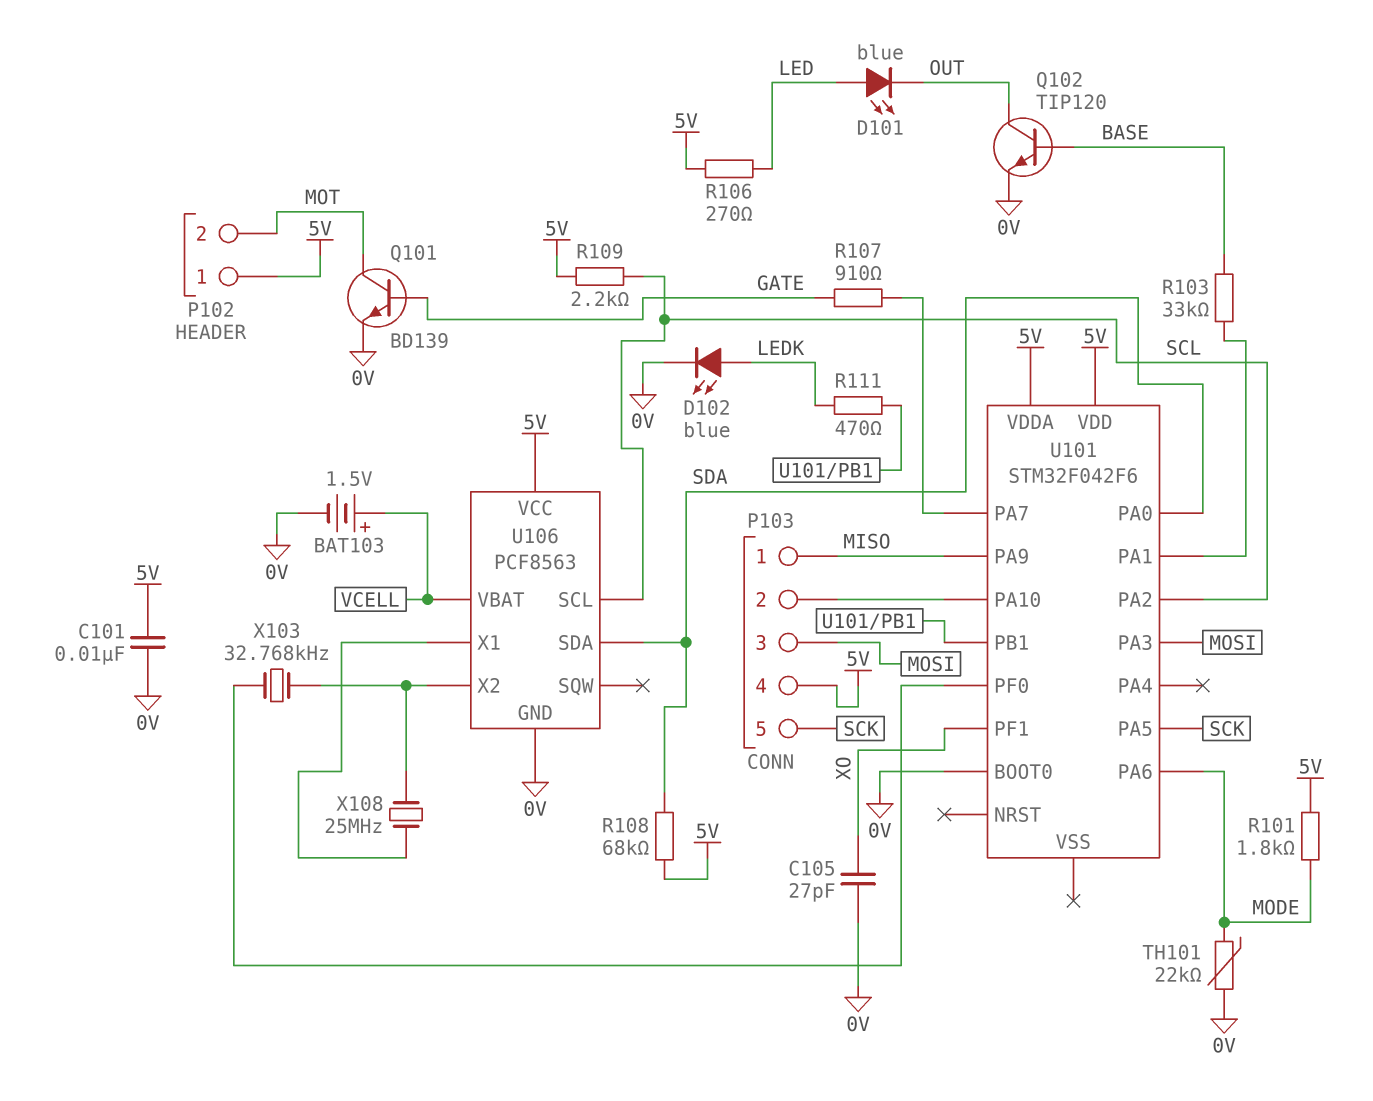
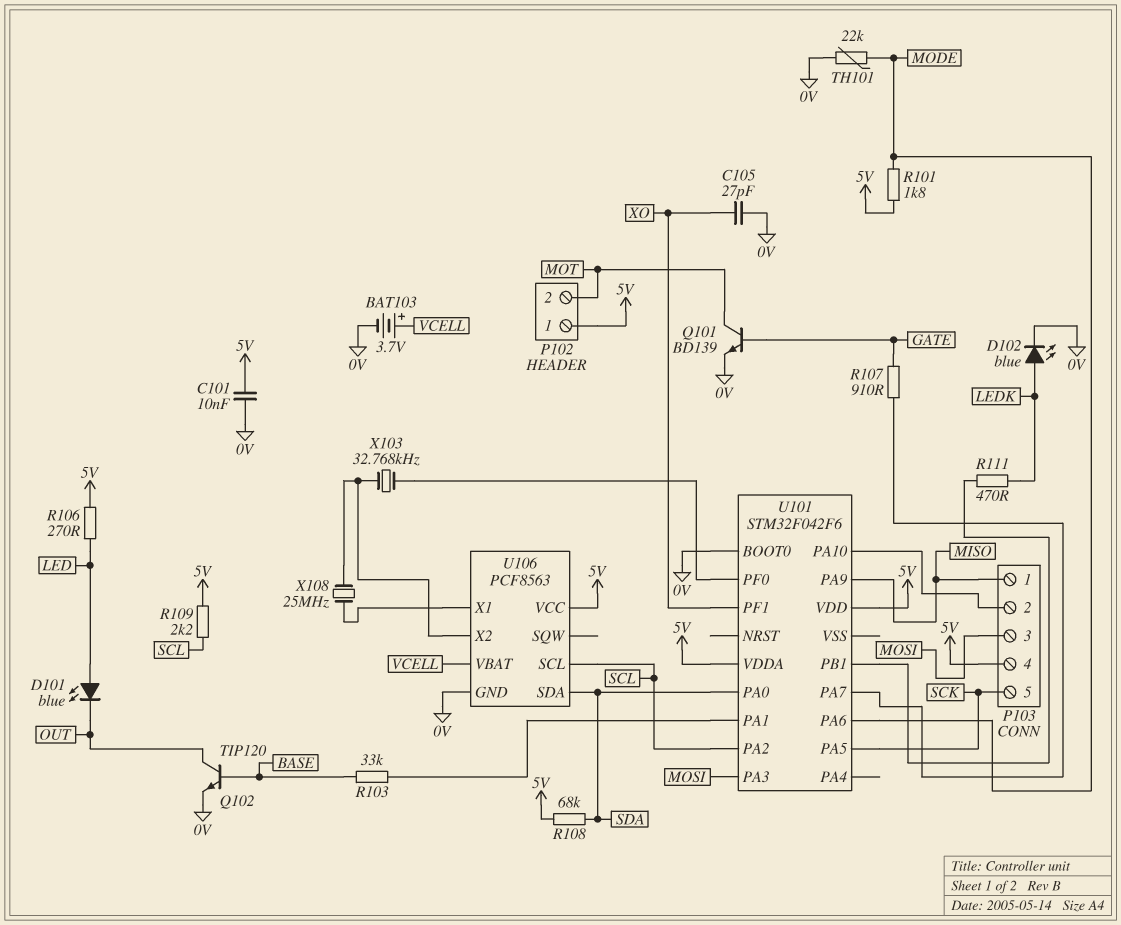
BAT103: 1.5V (plus VCELL, minus 0V) -> 3.7V (plus VCELL, minus 0V)

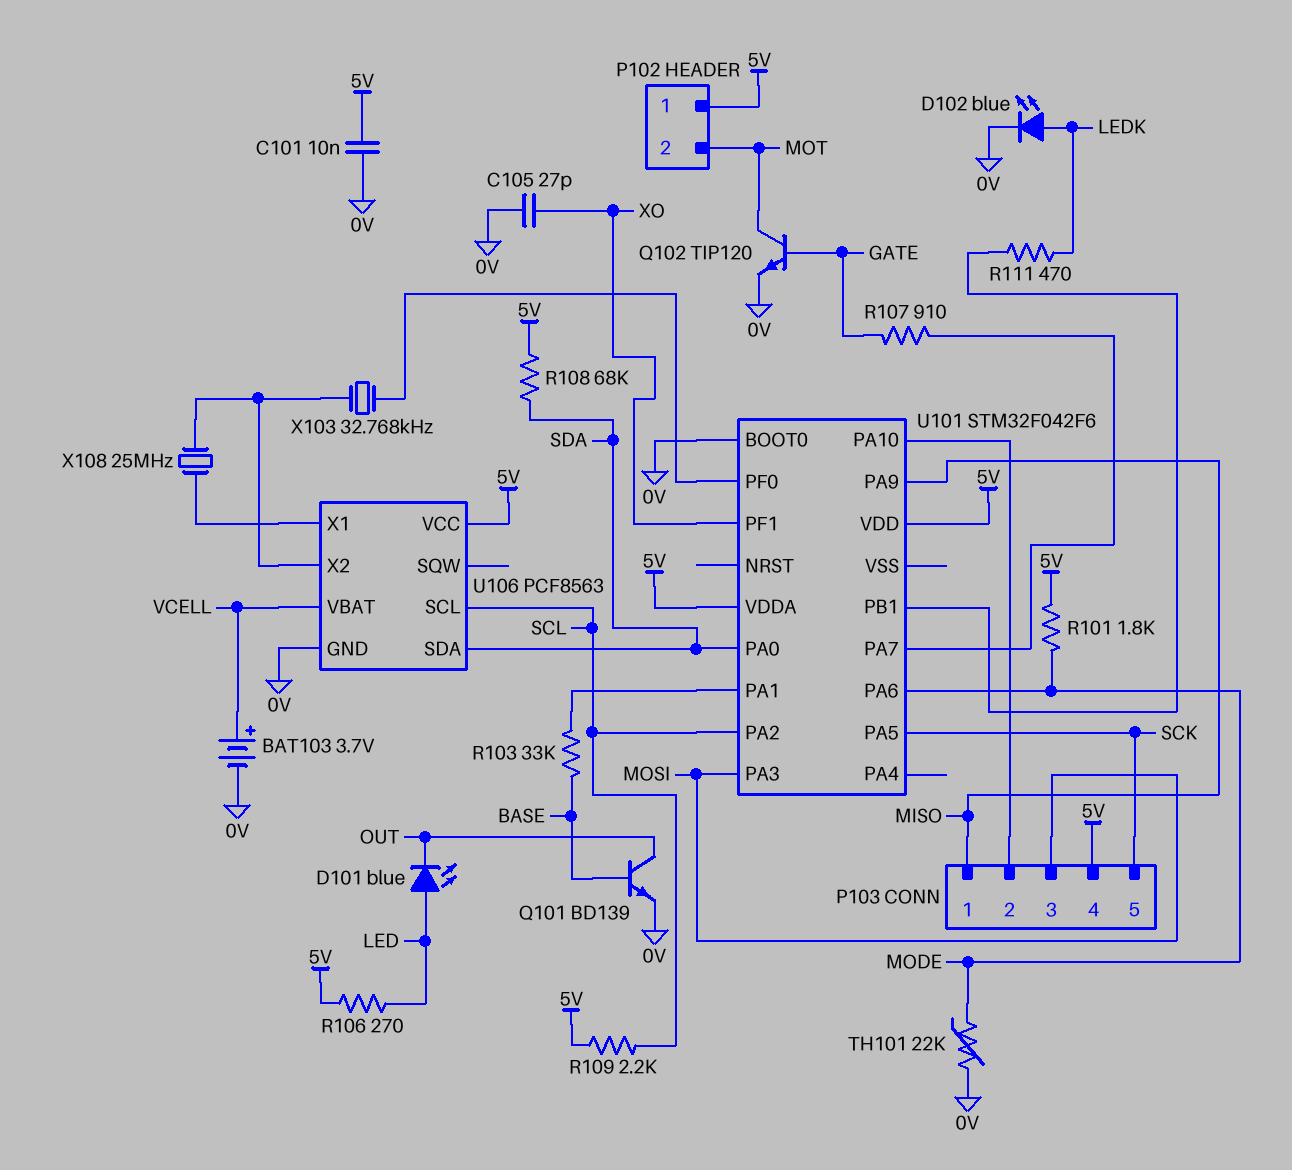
Q101: NPN BD139 (B GATE, C MOT, E 0V) -> NPN BD139 (B BASE, C OUT, E 0V)
Q102: NPN TIP120 (B BASE, C OUT, E 0V) -> NPN TIP120 (B GATE, C MOT, E 0V)

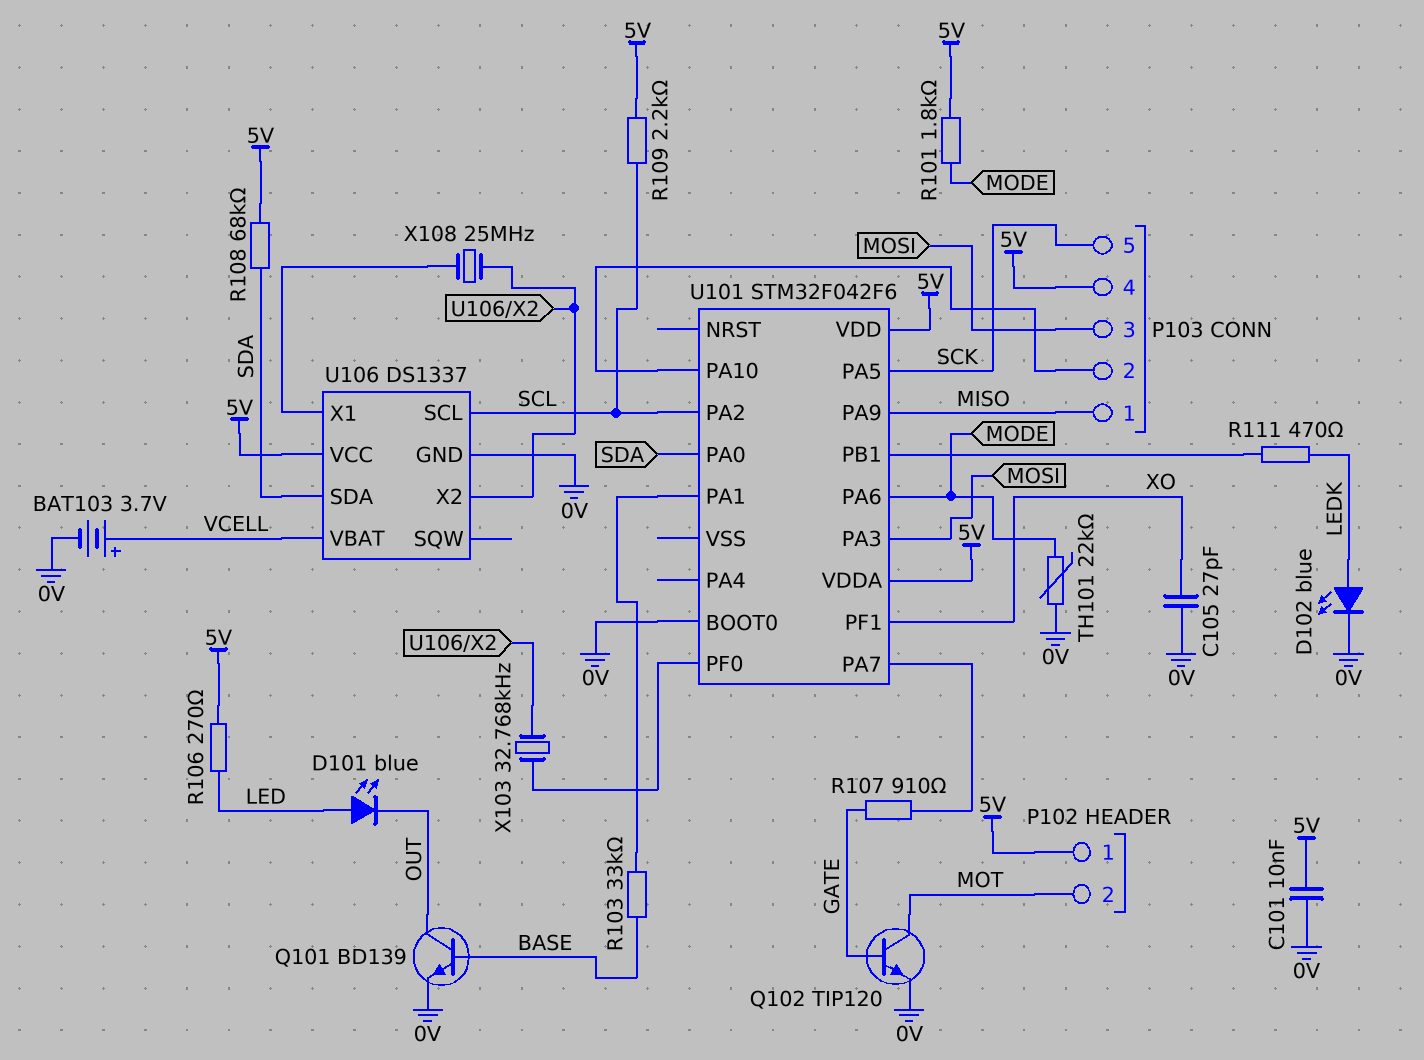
U106: PCF8563 -> DS1337

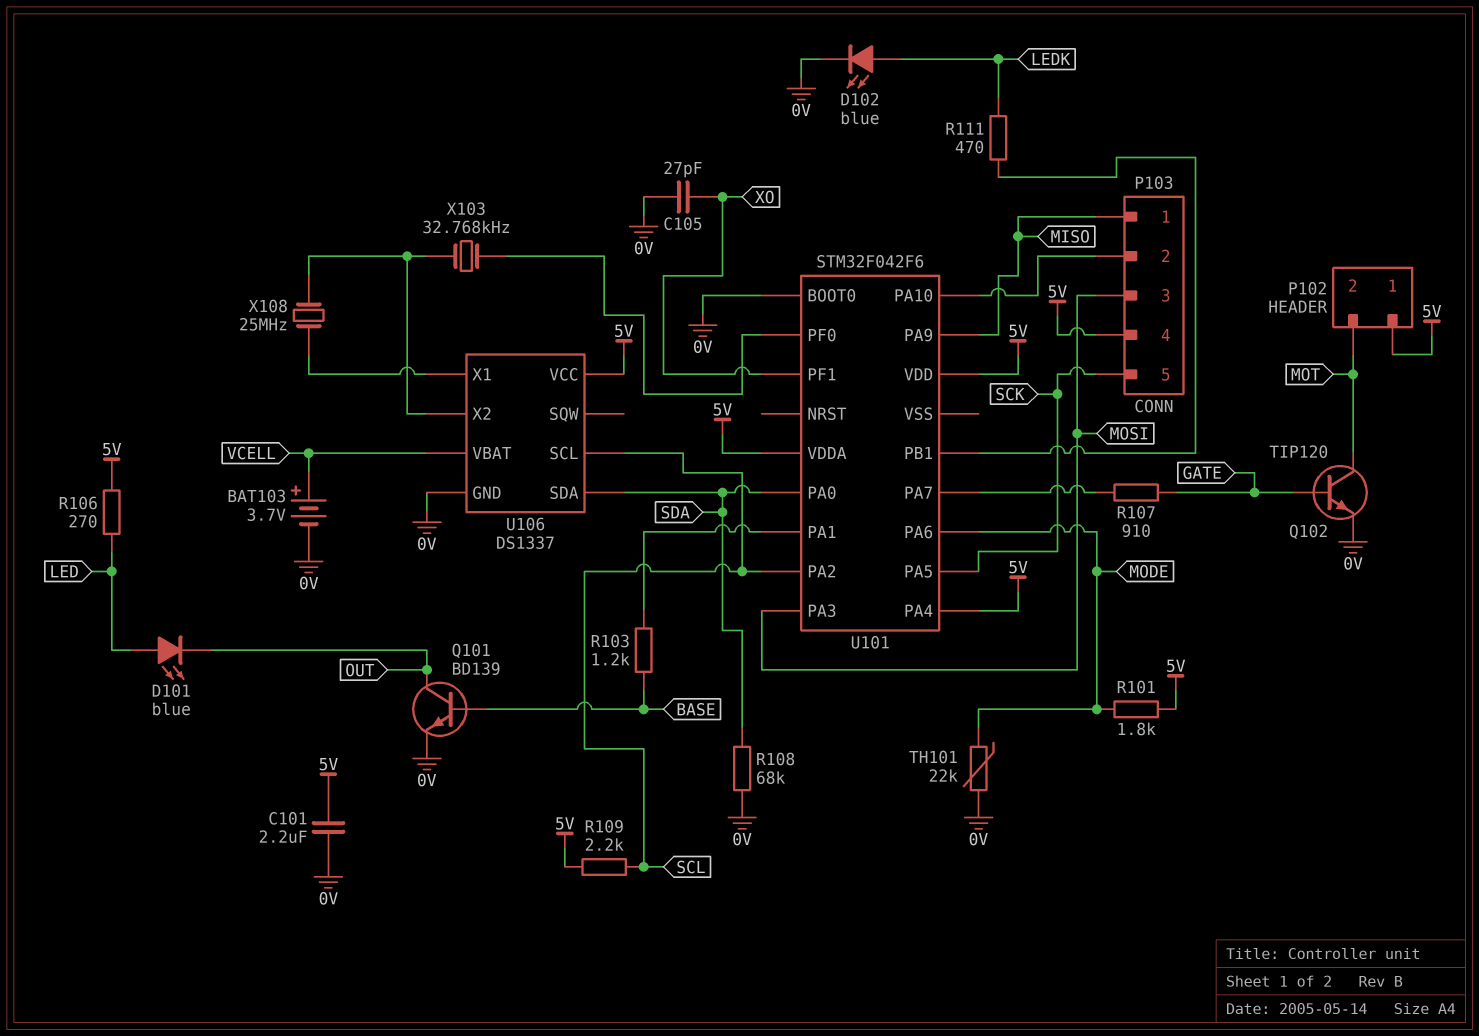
C101: 10nF (0V, 5V) -> 2.2uF (0V, 5V)
R103: 33k (BASE, U101/PA1) -> 1.2k (BASE, U101/PA1)
R108: 68k (5V, SDA) -> 68k (0V, SDA)
U101 pin PA4: none -> 5V

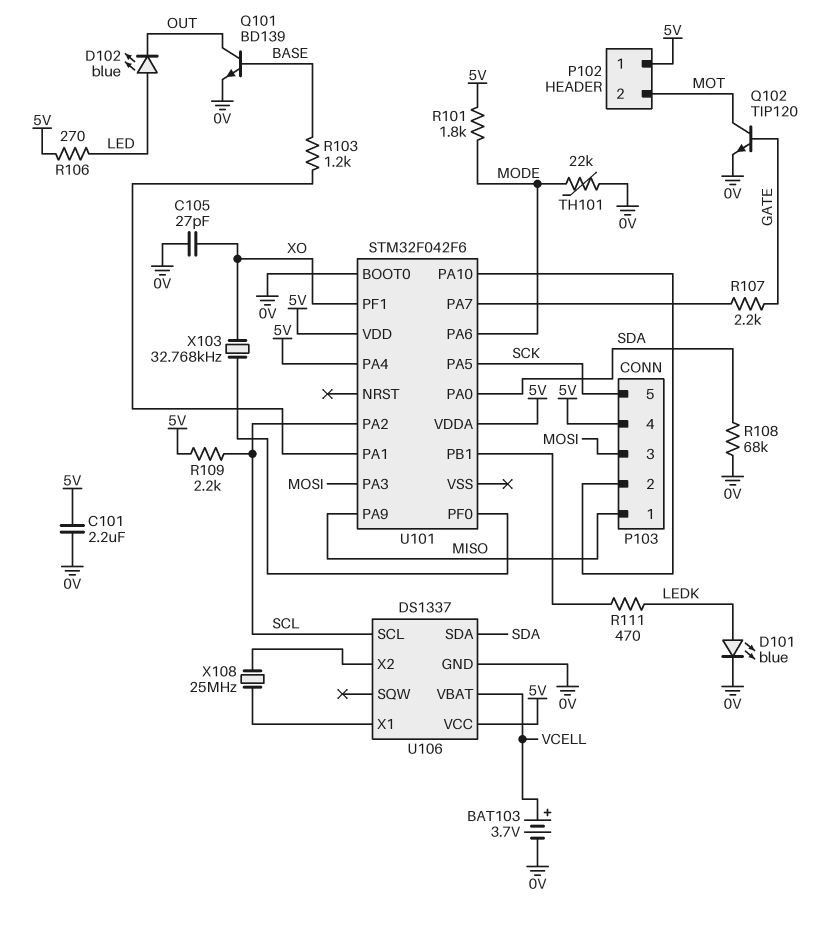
D101: LED blue (A LED, K OUT) -> LED blue (A LEDK, K 0V)
D102: LED blue (A LEDK, K 0V) -> LED blue (A LED, K OUT)
R107: 910 (GATE, U101/PA7) -> 2.2k (GATE, U101/PA7)
X103: 32.768kHz (U101/PF0, U106/X2) -> 32.768kHz (U101/PF0, XO)

